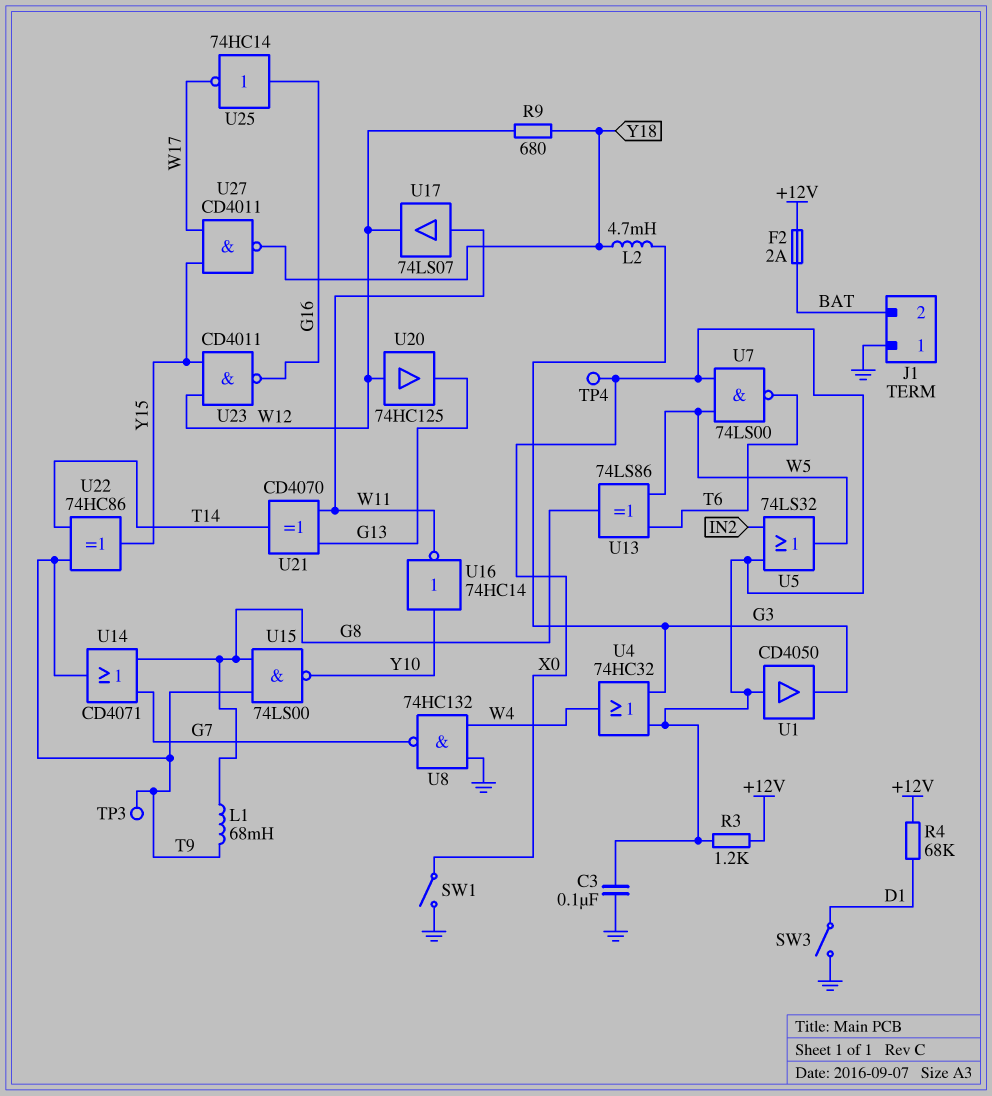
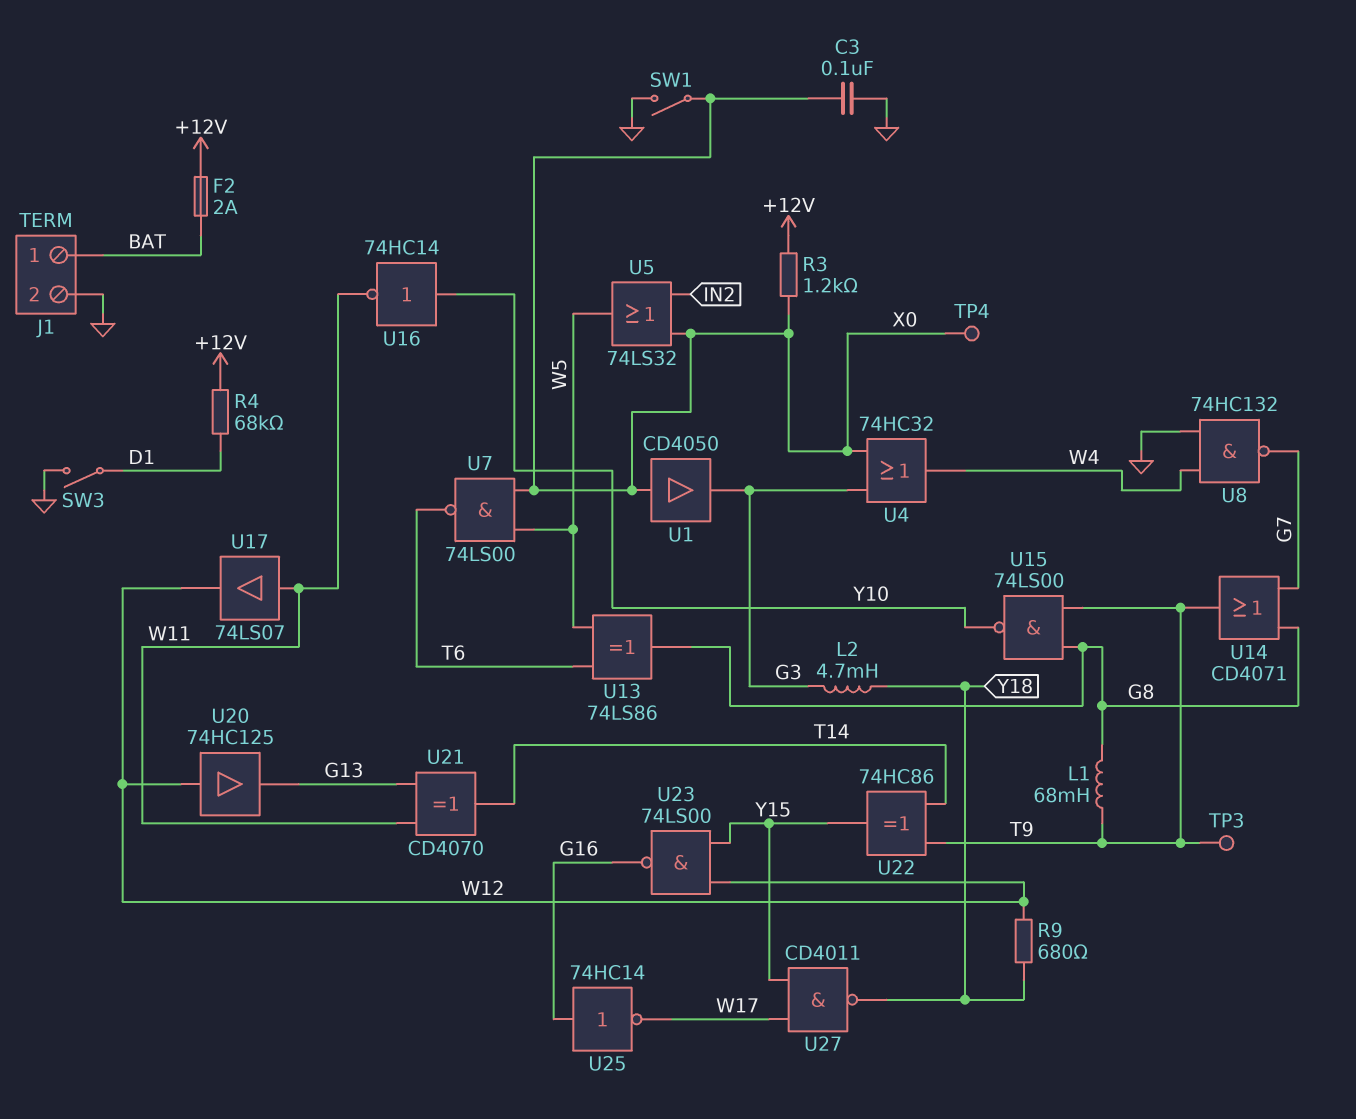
J1 pin 1: GND -> BAT
J1 pin 2: BAT -> GND
U23: NAND CD4011 (in W12, in Y15, out G16) -> NAND 74LS00 (in W12, in Y15, out G16)

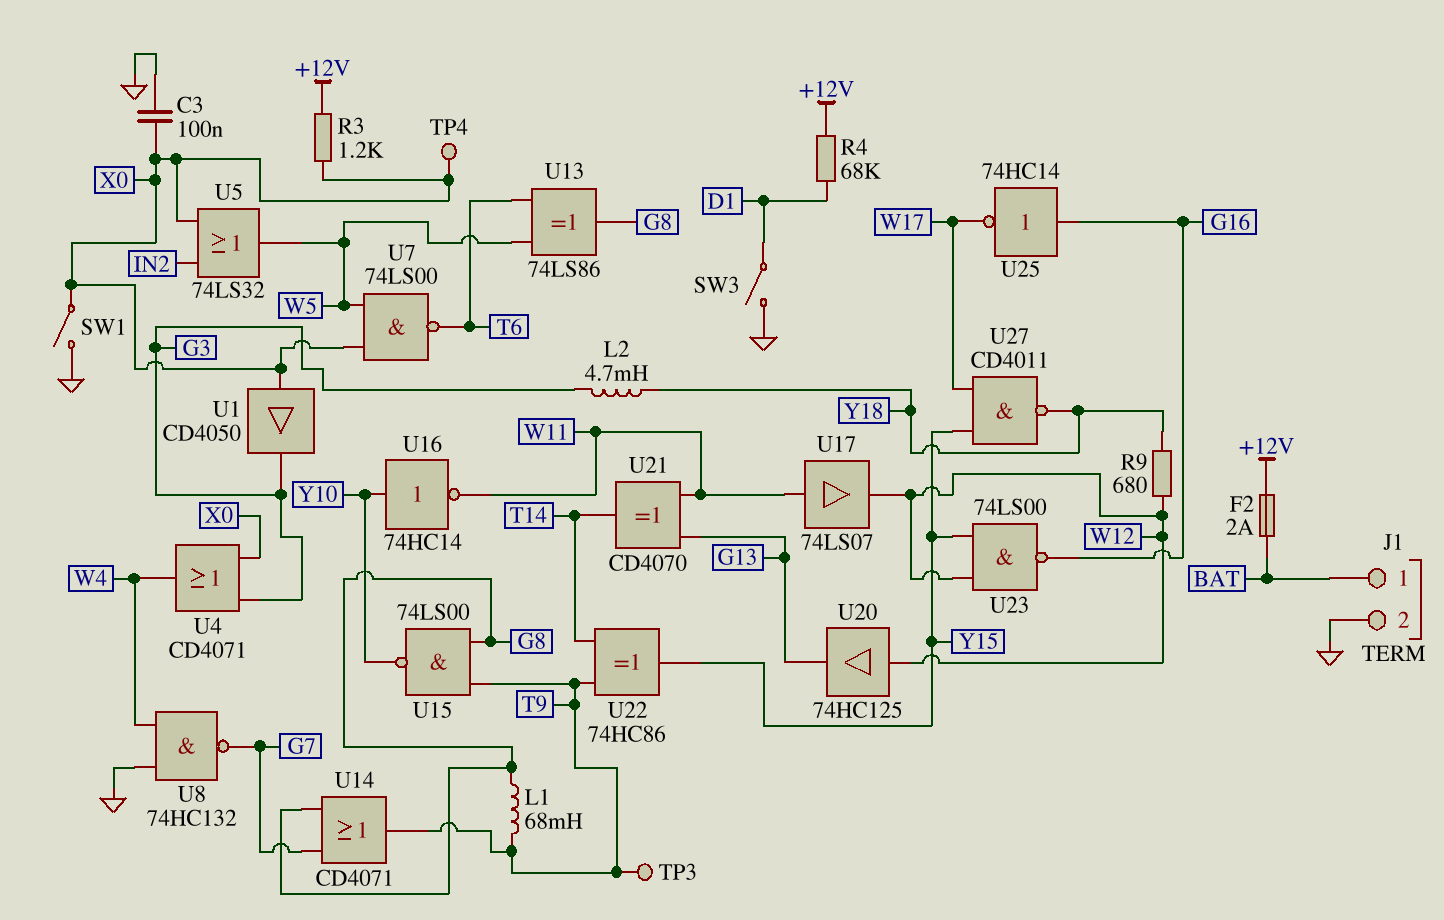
U4: OR 74HC32 (in G3, in X0, out W4) -> OR CD4071 (in G3, in X0, out W4)

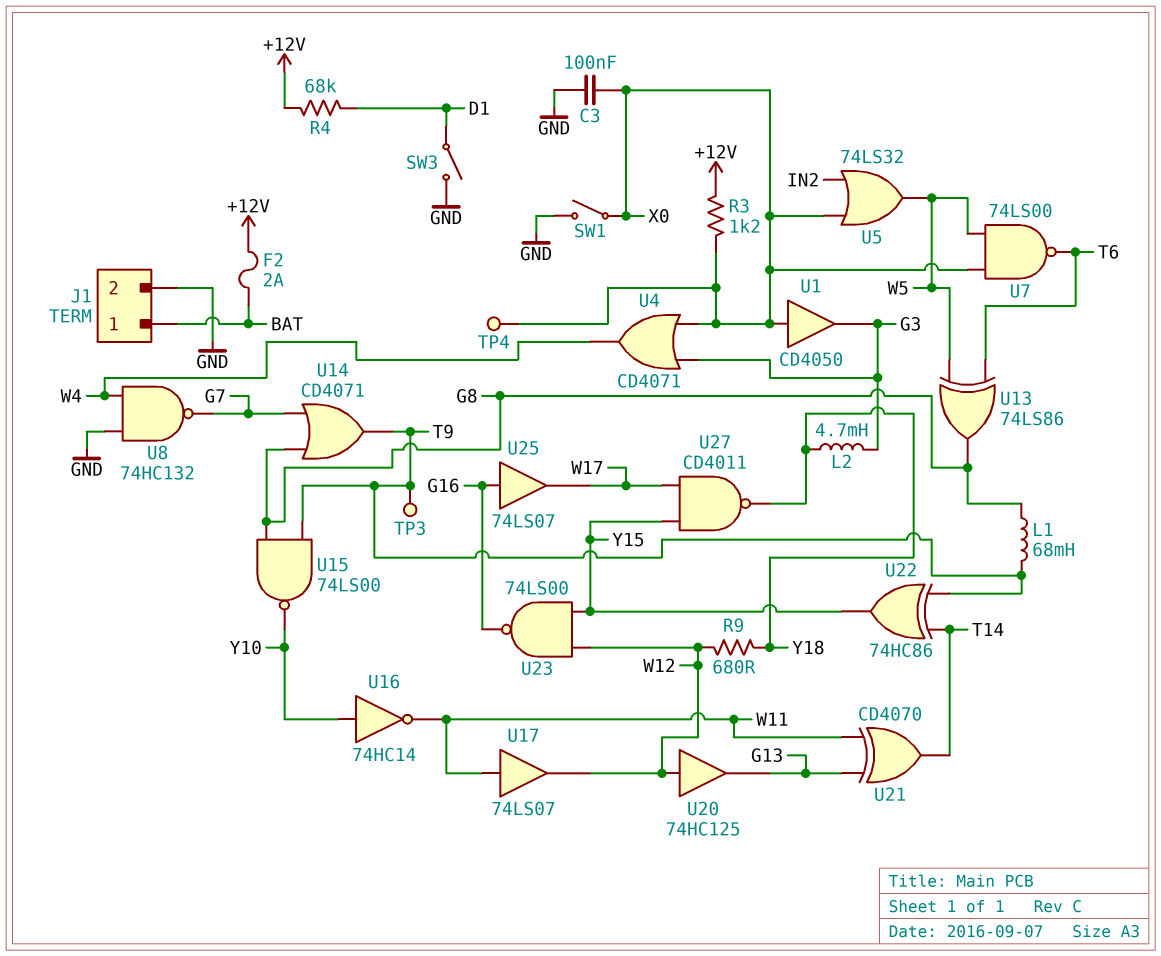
U25: NOT 74HC14 (in G16, out W17) -> buffer 74LS07 (in G16, out W17)

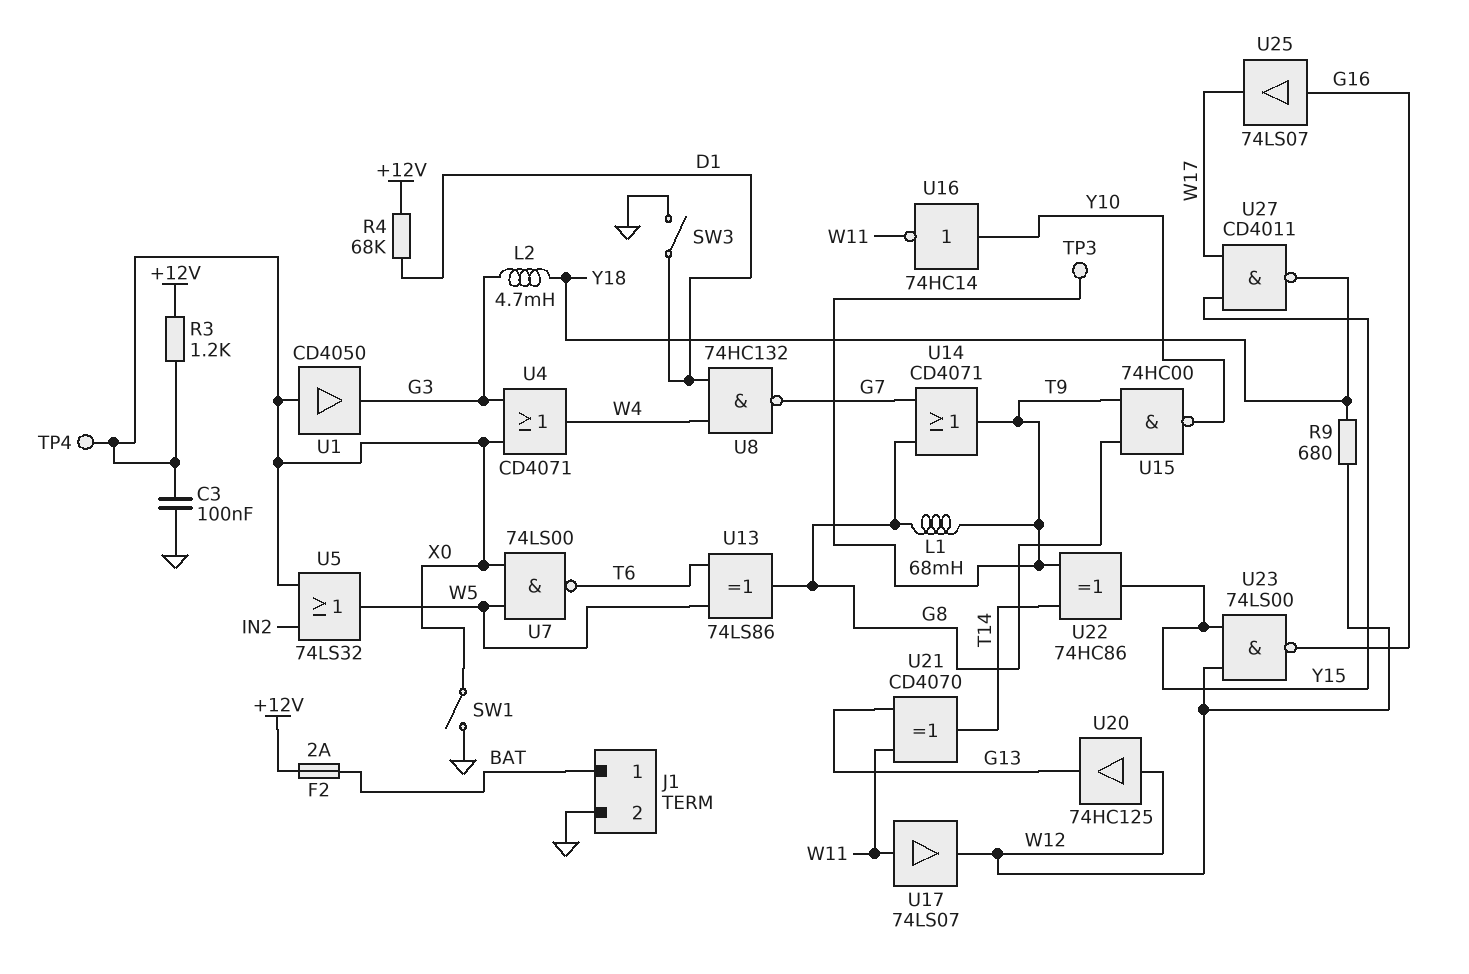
U8: NAND 74HC132 (in GND, in W4, out G7) -> NAND 74HC132 (in D1, in W4, out G7)
U15: NAND 74LS00 (in G8, in T9, out Y10) -> NAND 74HC00 (in G8, in T9, out Y10)

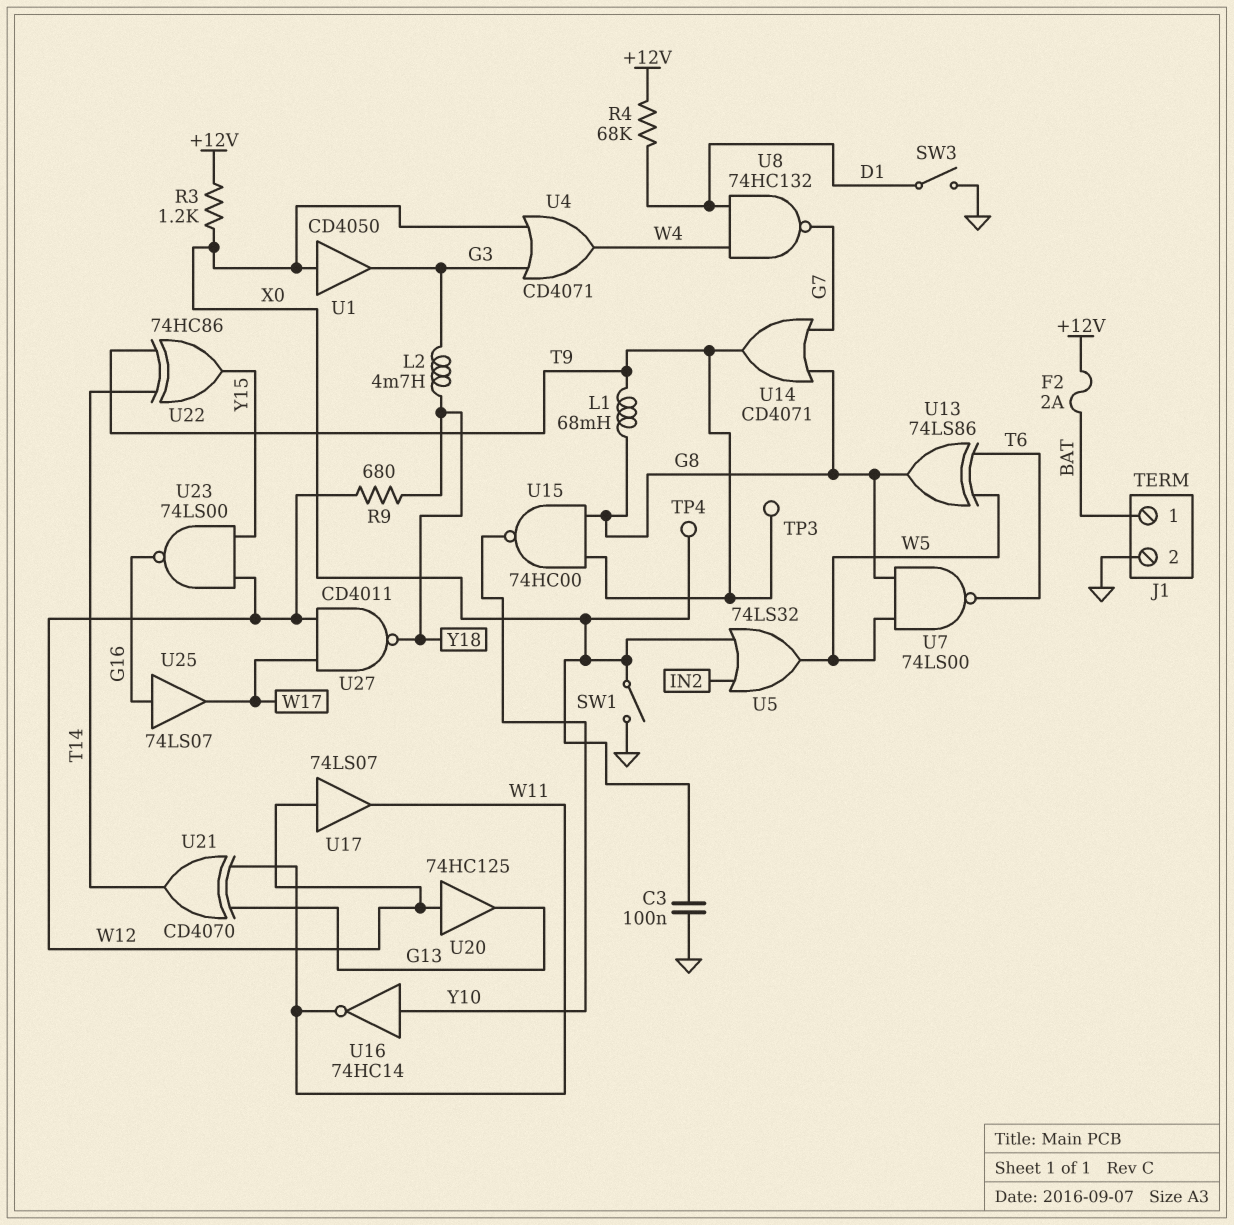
U7: NAND 74LS00 (in W5, in X0, out T6) -> NAND 74LS00 (in G8, in W5, out T6)
U17: buffer 74LS07 (in W11, out W12) -> buffer 74LS07 (in W12, out W11)
U27: NAND CD4011 (in W17, in Y15, out Y18) -> NAND CD4011 (in W12, in W17, out Y18)

